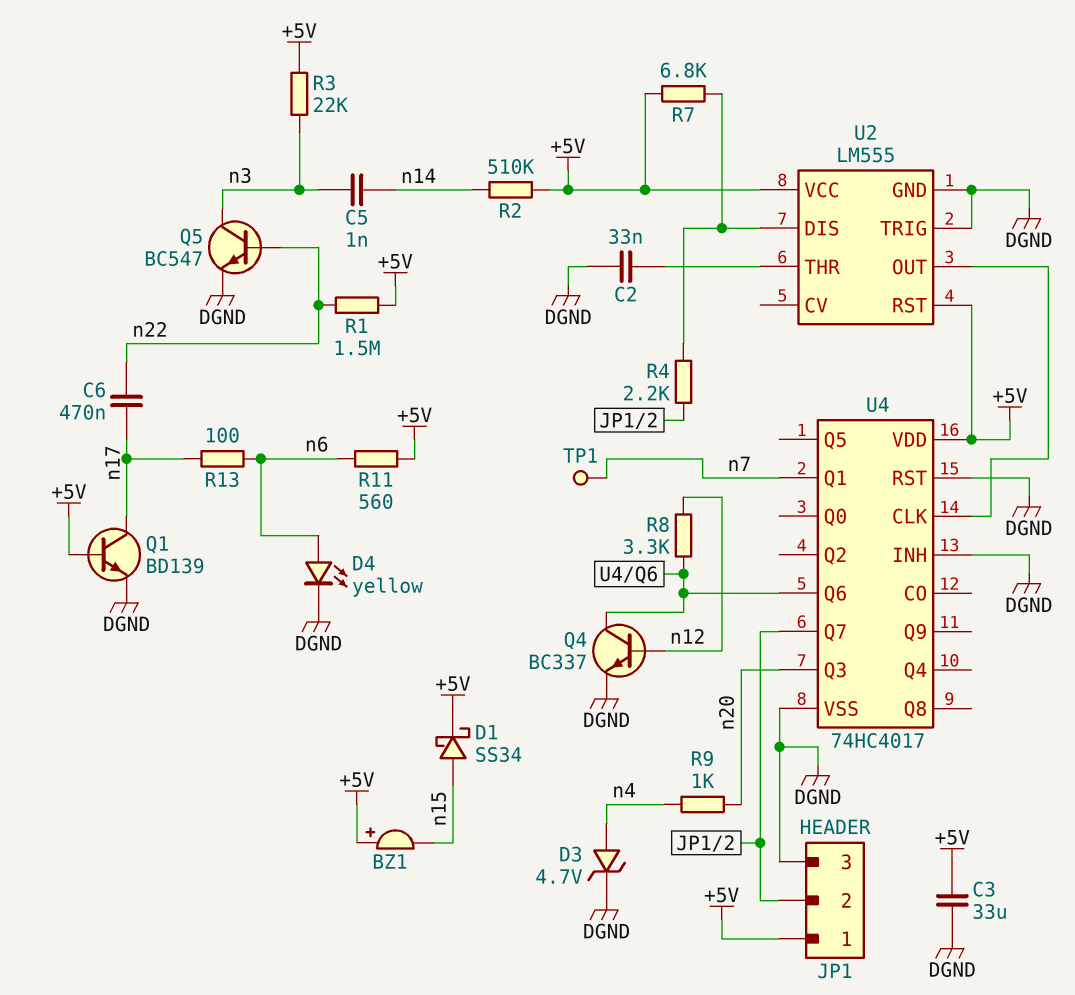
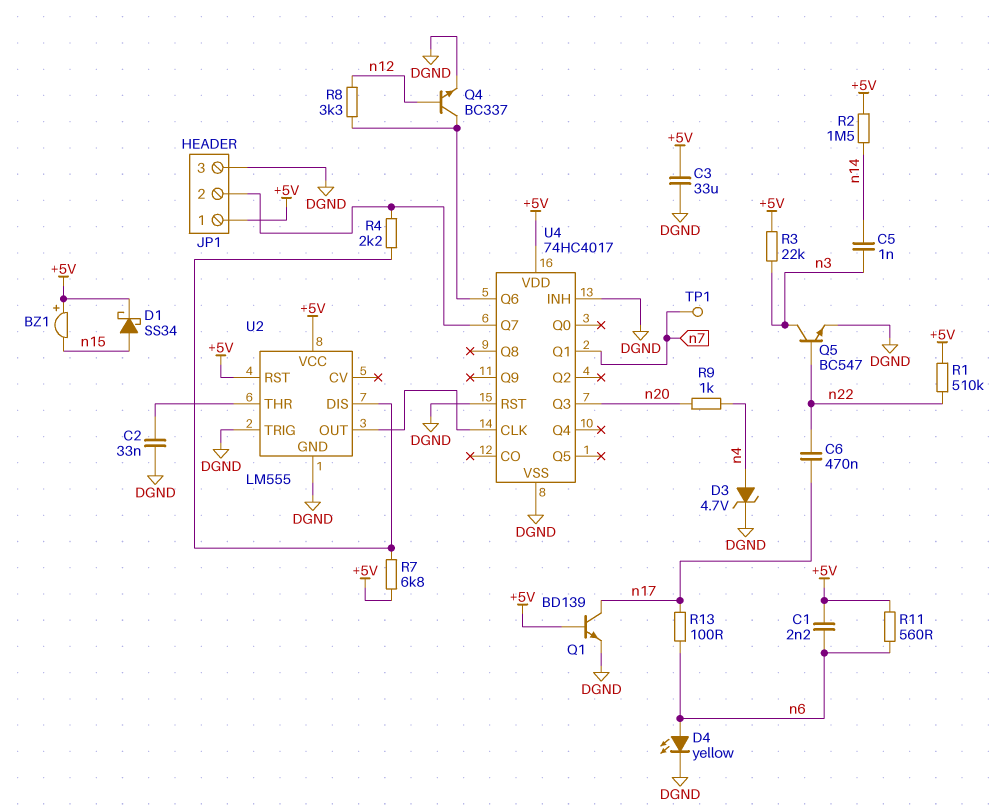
C1: none -> 2.2nF (+5V, n6)
R1: 1.5M (+5V, n22) -> 510k (+5V, n22)
R2: 510k (+5V, n14) -> 1.5M (+5V, n14)

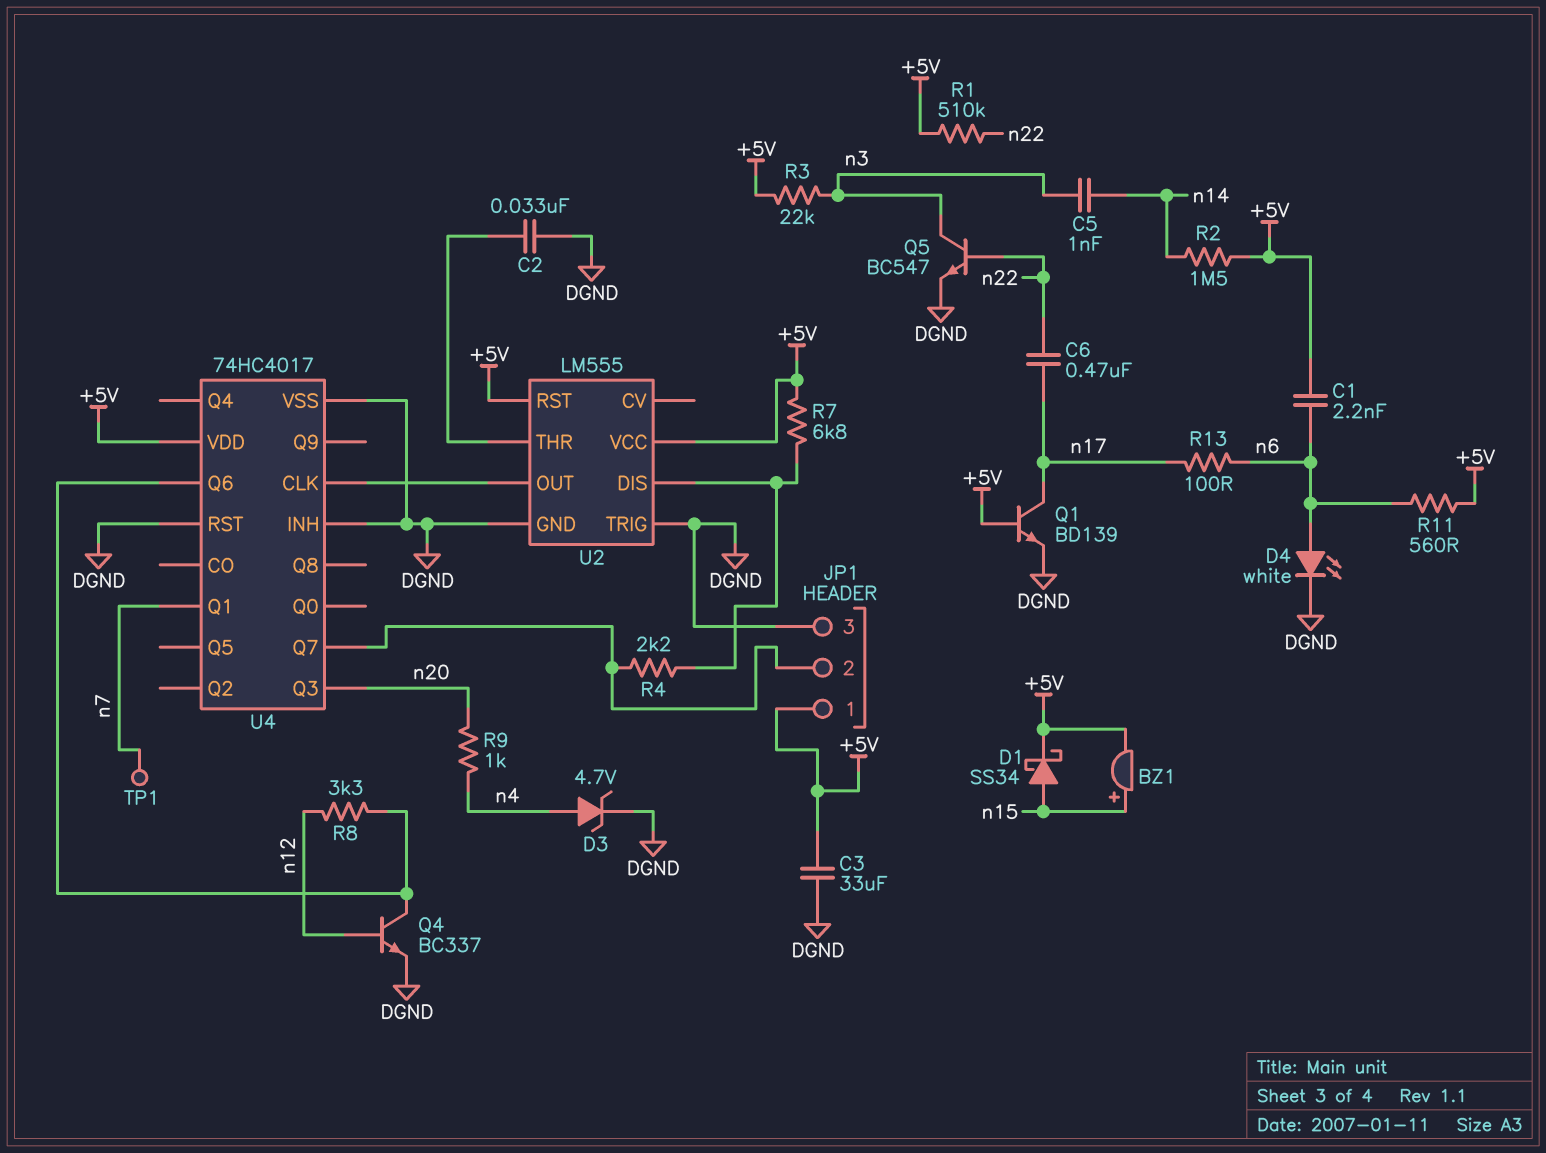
BZ1: buzzer (plus +5V, minus n15) -> buzzer (plus n15, minus +5V)
D4: LED yellow (A n6, K DGND) -> LED white (A n6, K DGND)

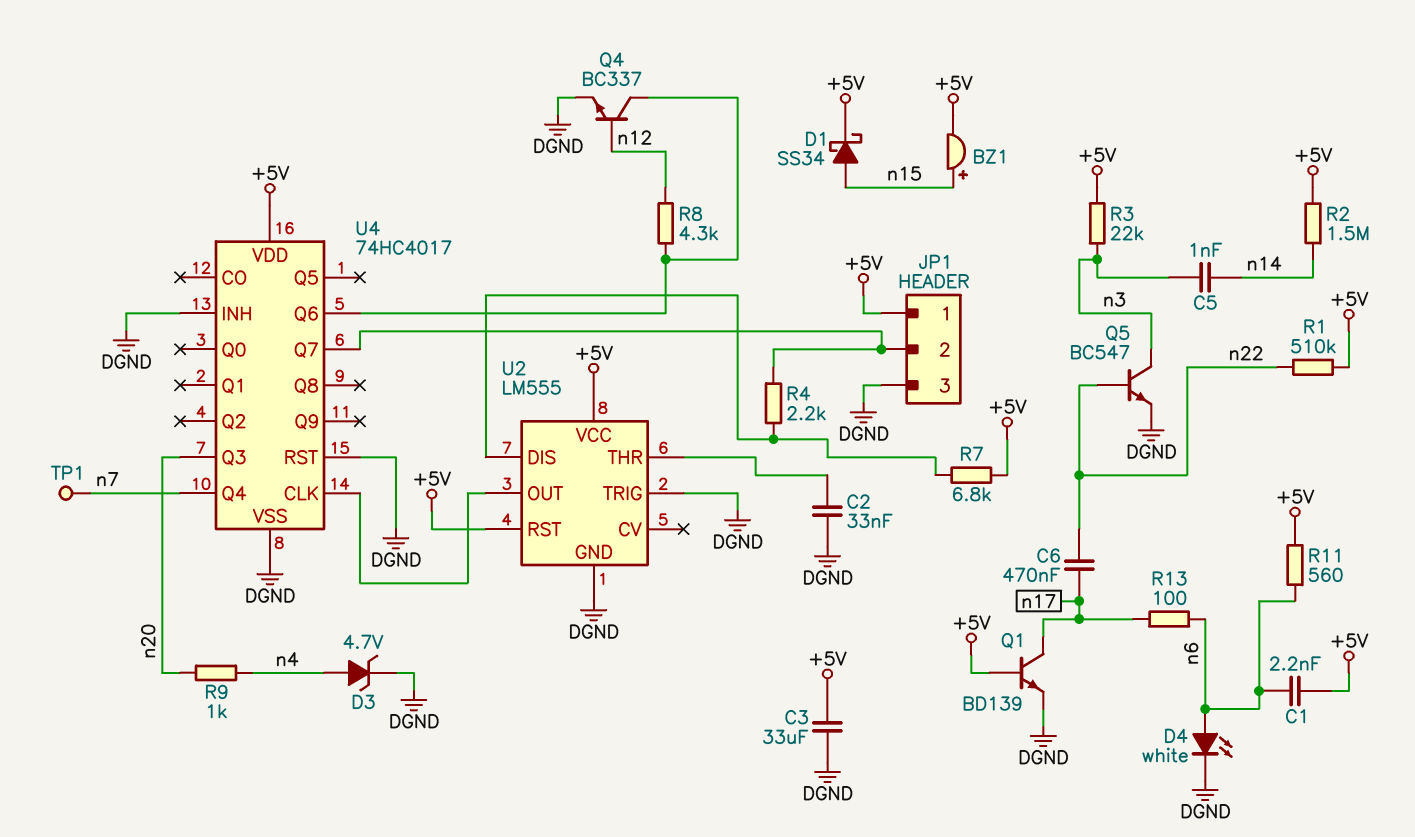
R8: 3.3k (U4/Q6, n12) -> 4.3k (U4/Q6, n12)
U4 pin Q1: n7 -> none
U4 pin Q4: none -> n7

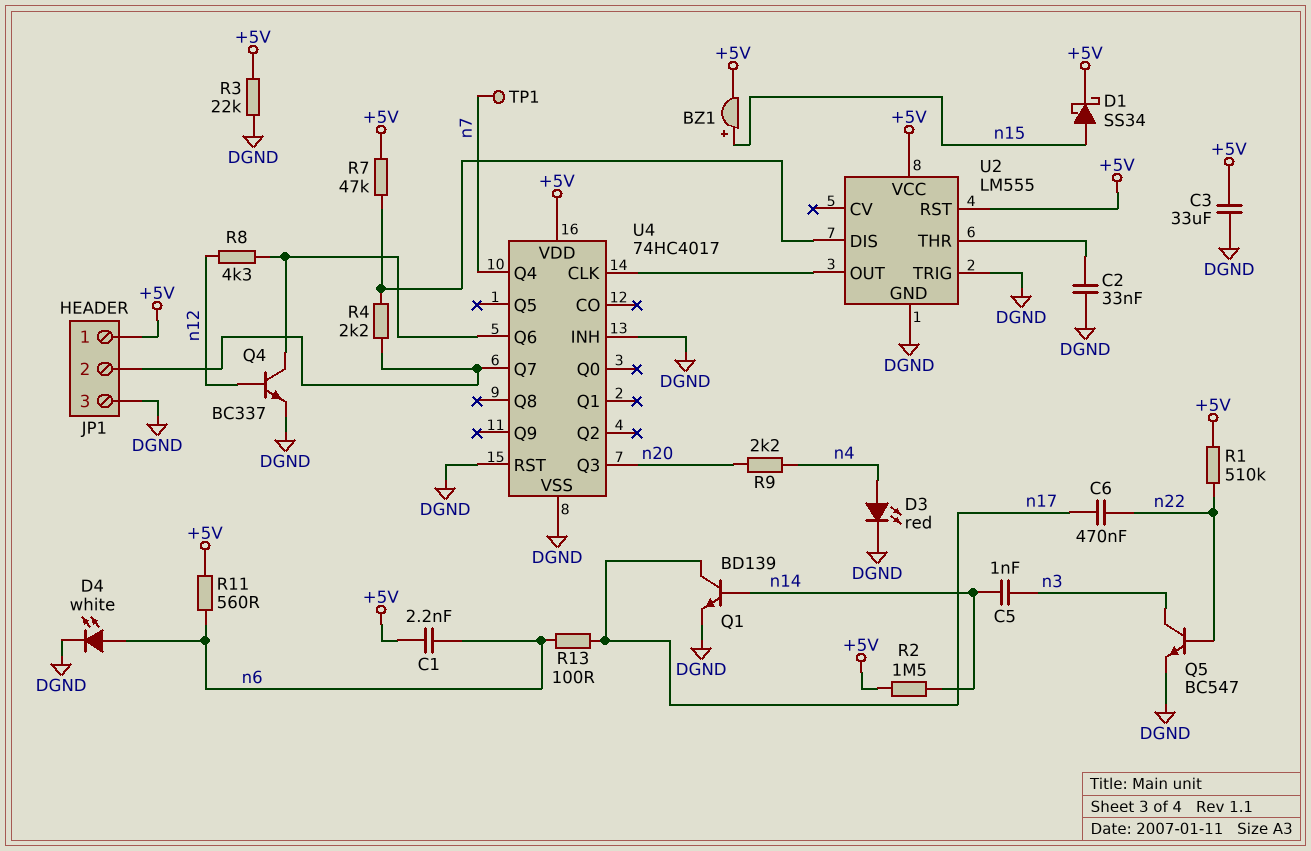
D3: zener 4.7V (A n4, K DGND) -> LED red (A n4, K DGND)
Q1: NPN BD139 (B +5V, C n17, E DGND) -> NPN BD139 (B n14, C n17, E DGND)
R3: 22k (+5V, n3) -> 22k (+5V, DGND)
R7: 6.8k (+5V, U2/DIS) -> 47k (+5V, U2/DIS)
R9: 1k (n4, n20) -> 2.2k (n4, n20)

